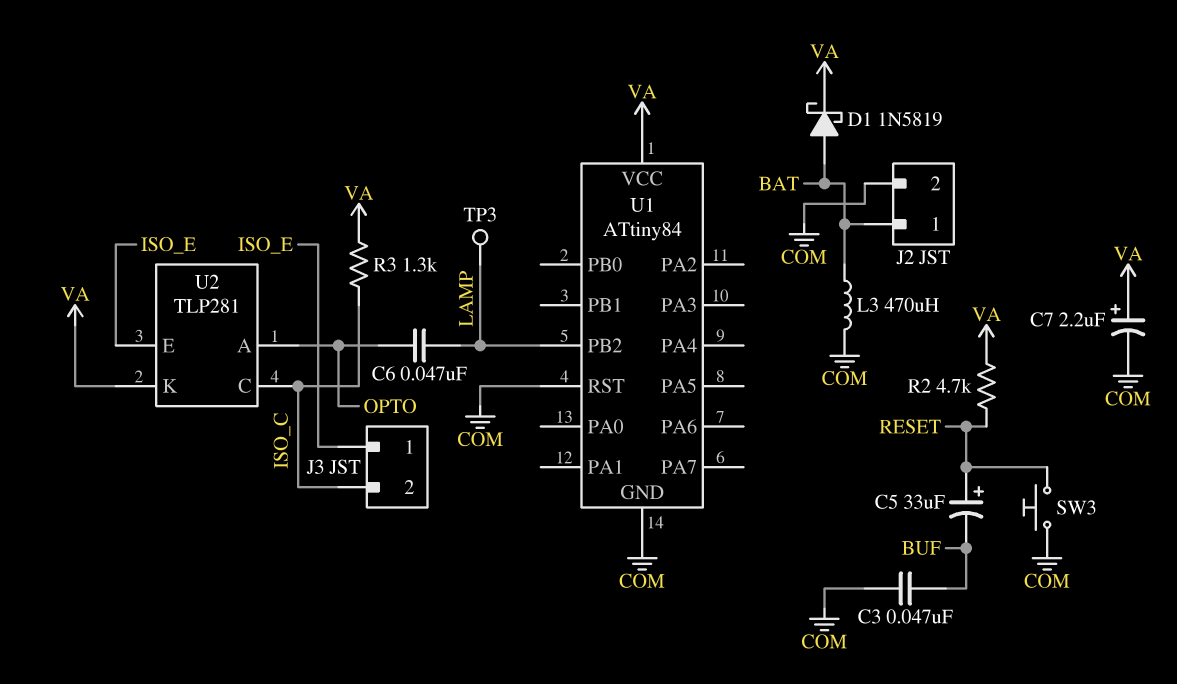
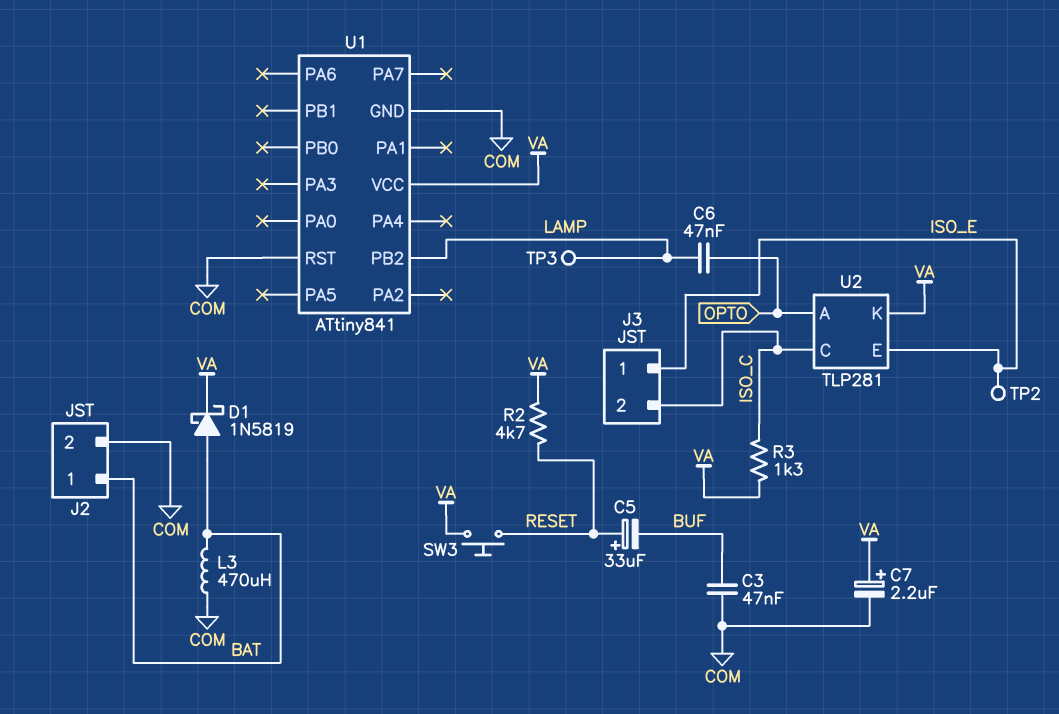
SW3: button (COM, RESET) -> button (RESET, VA)
TP2: none -> test point (ISO_E)
U1: ATtiny84 -> ATtiny841

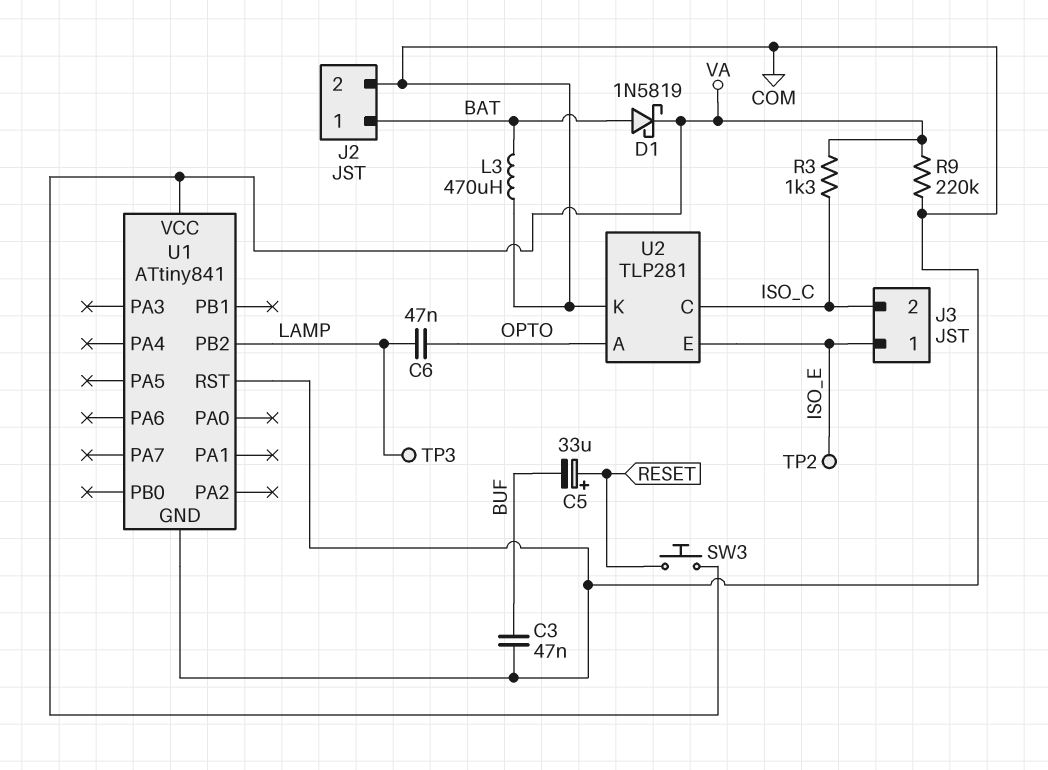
C7: 2.2uF (plus VA, minus COM) -> none
R2: 4.7k (RESET, VA) -> none
R9: none -> 220k (COM, VA)
U2 pin K: VA -> COM

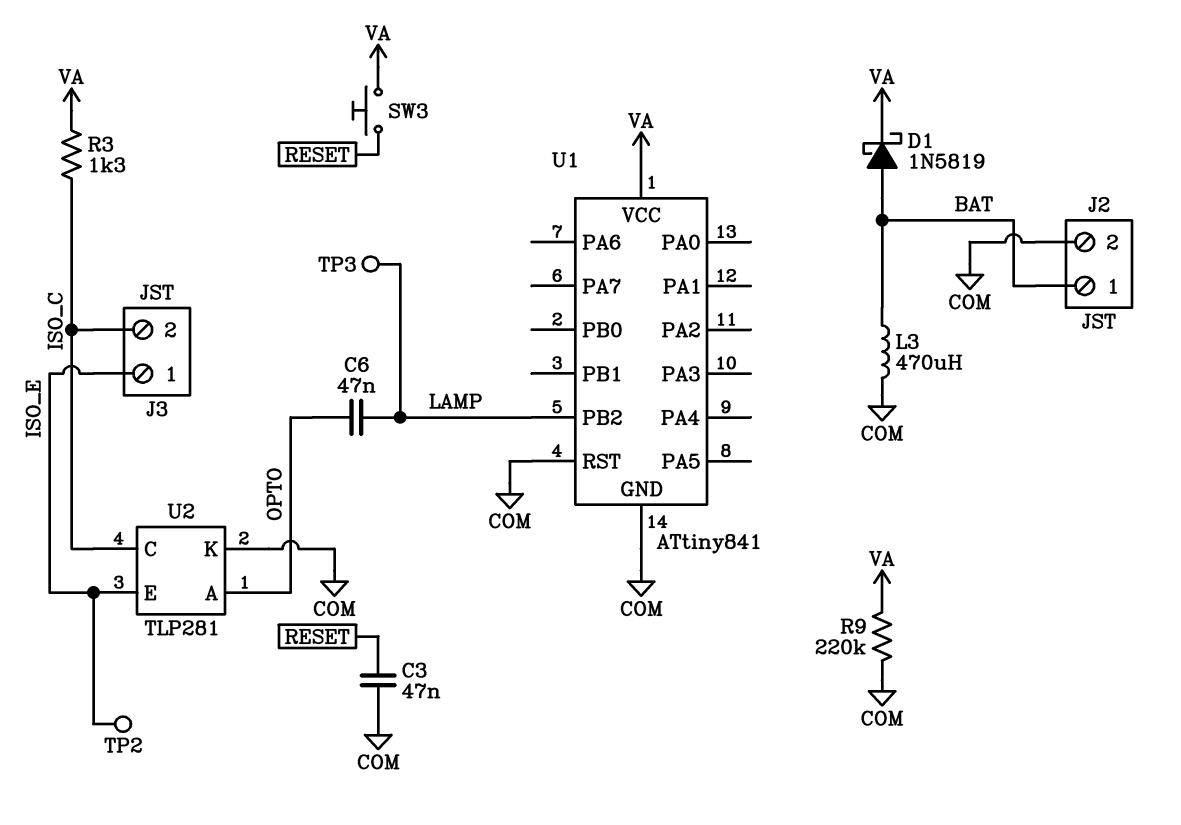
C3: 47nF (BUF, COM) -> 47nF (COM, RESET)
C5: 33uF (plus RESET, minus BUF) -> none

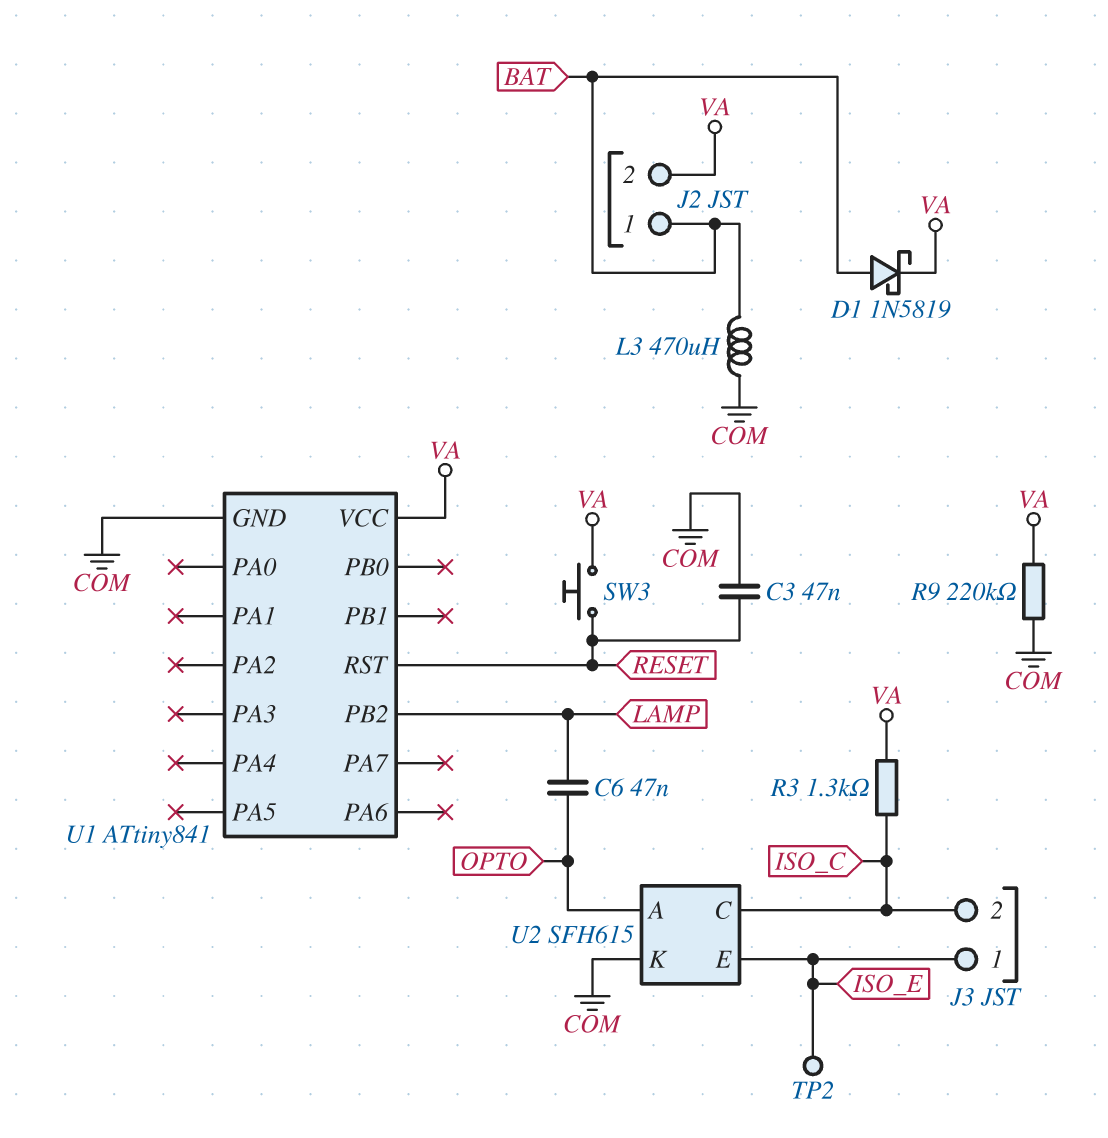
J2 pin 2: COM -> VA
TP3: test point (LAMP) -> none
U1 pin RST: COM -> RESET
U2: TLP281 -> SFH615

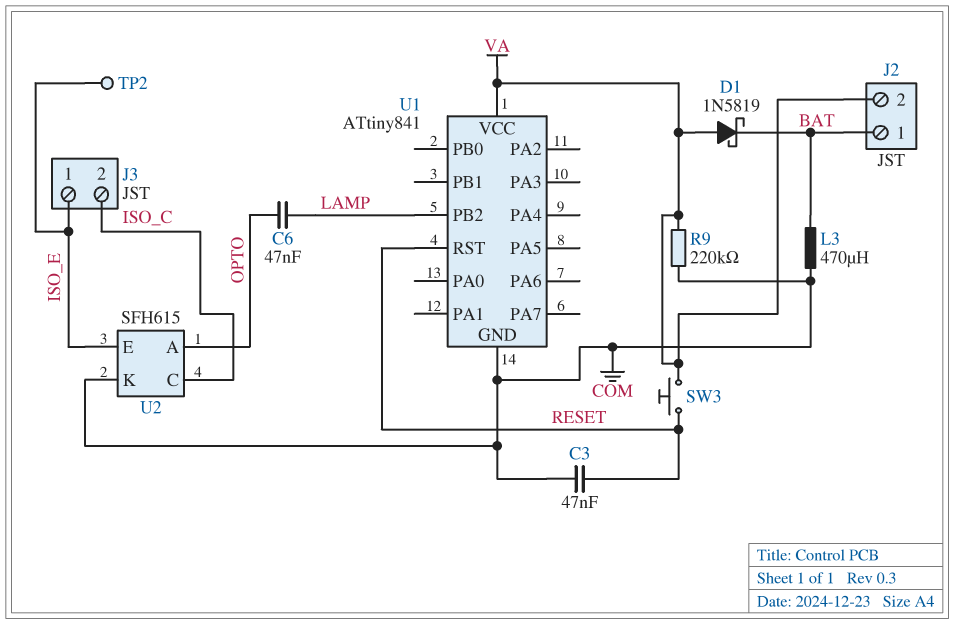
D1: schottky 1N5819 (A BAT, K VA) -> schottky 1N5819 (A VA, K BAT)
R3: 1.3k (ISO_C, VA) -> none

